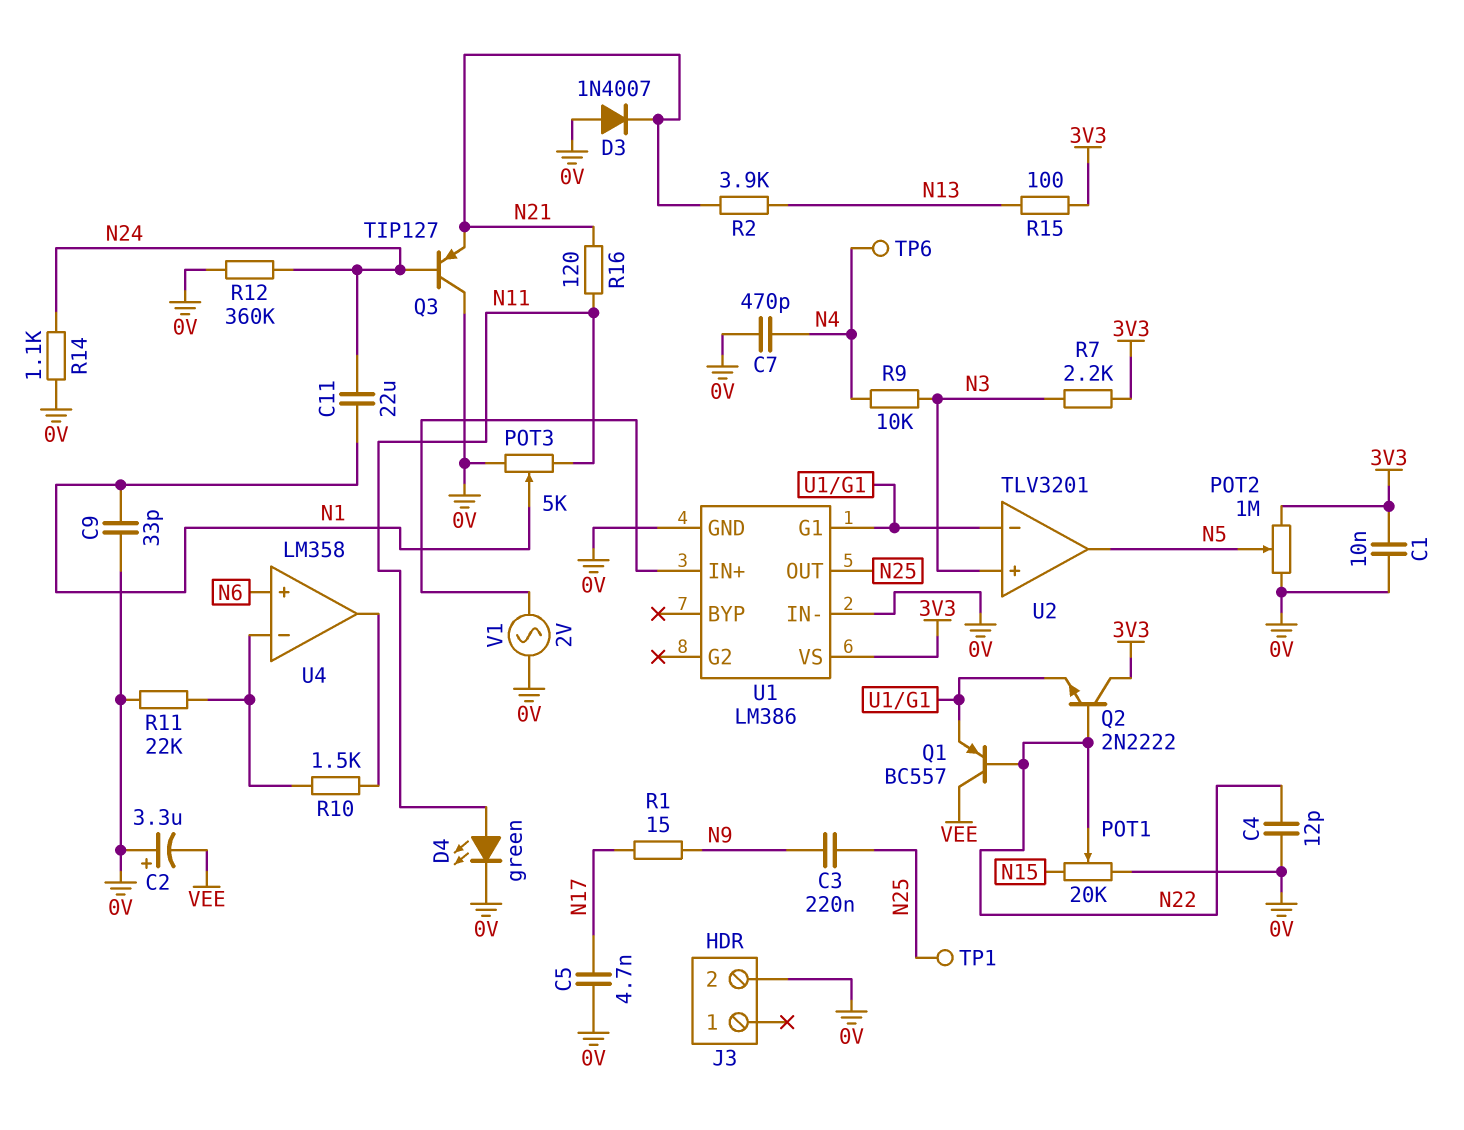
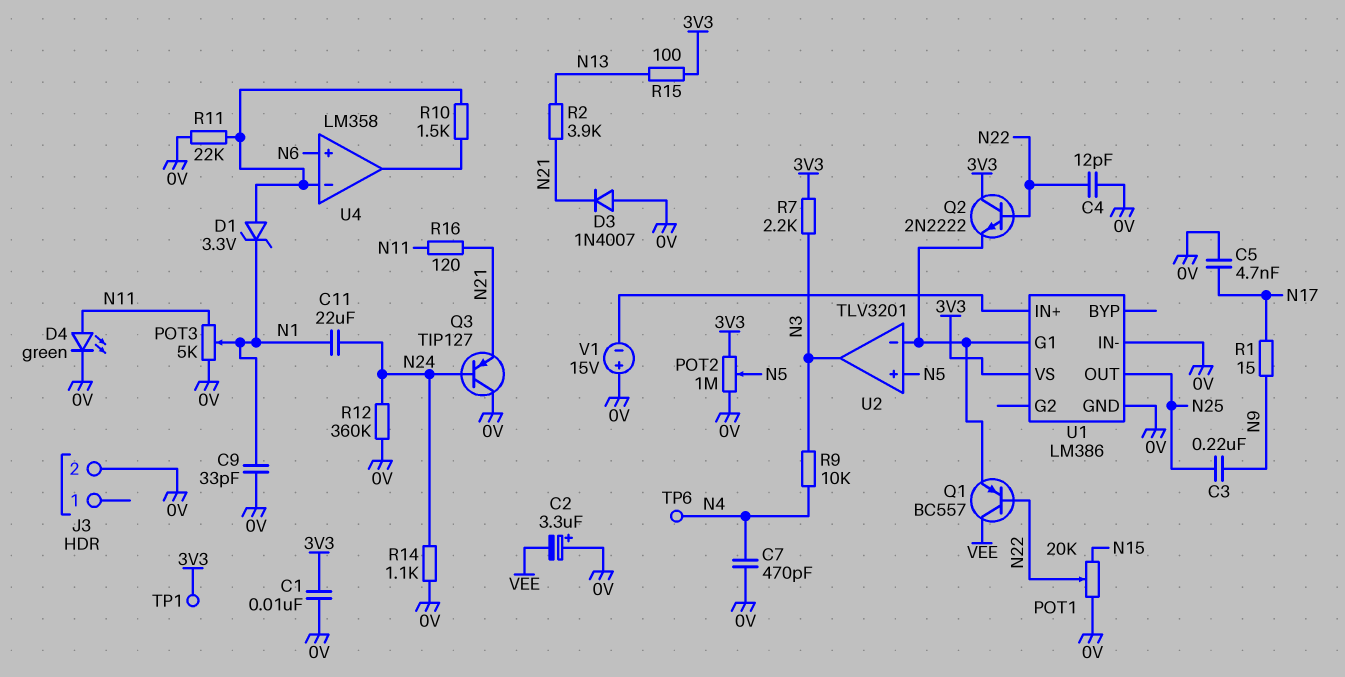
D1: none -> zener 3.3V (A U4/in-, K N1)
TP1: test point (N25) -> test point (3V3)
U2 pin in+: N3 -> N5
U2 pin out: N5 -> N3
V1: AC 2V (0V, U1/IN+) -> 15V (plus 0V, minus U1/IN+)

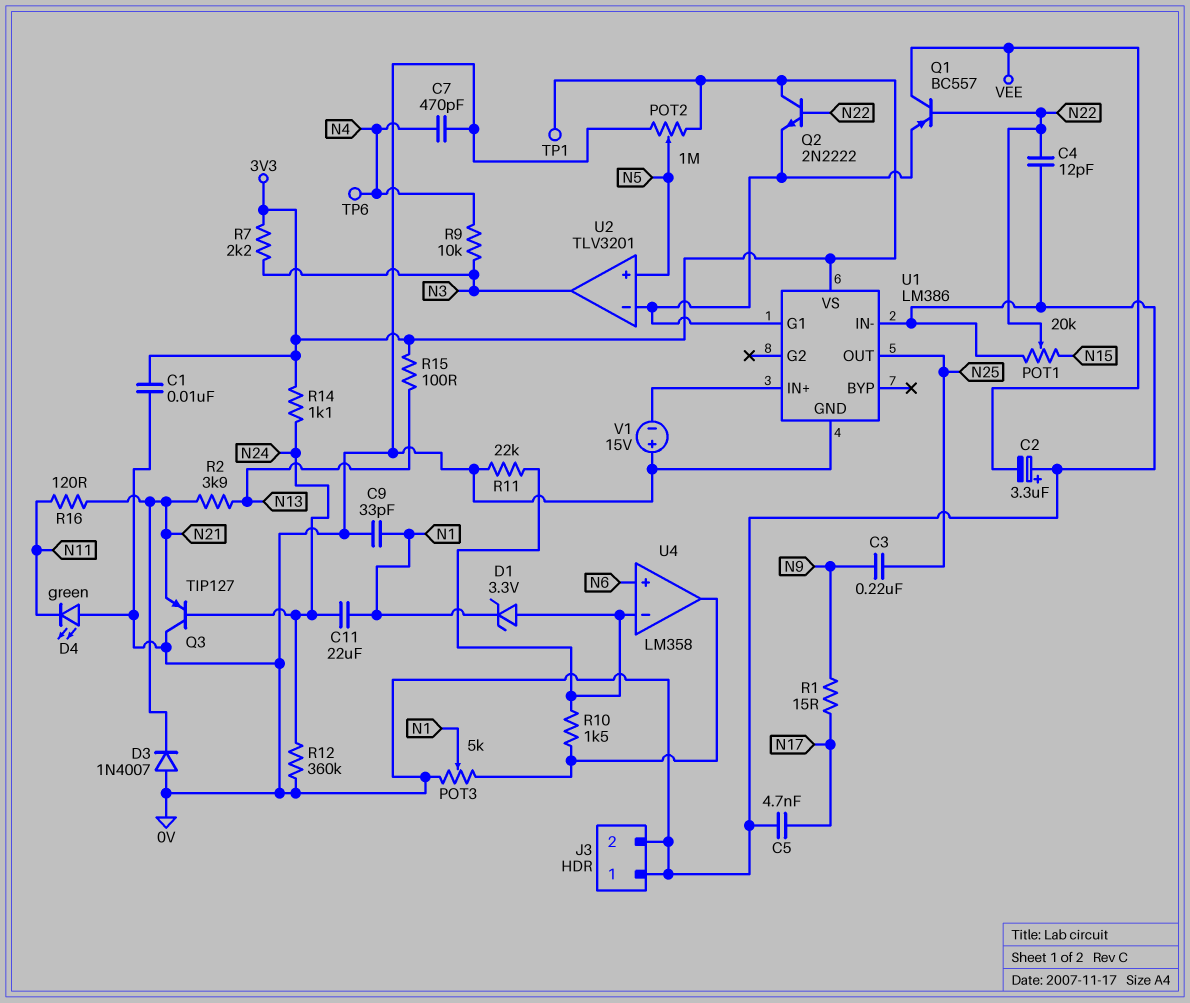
D4: LED green (A N11, K 0V) -> LED green (A 0V, K N11)
J3 pin 1: none -> 0V
POT3: 5k (0V, N11, wiper N1) -> 5k (0V, U4/out, wiper N1)
R14: 1.1k (0V, N24) -> 1.1k (3V3, N24)

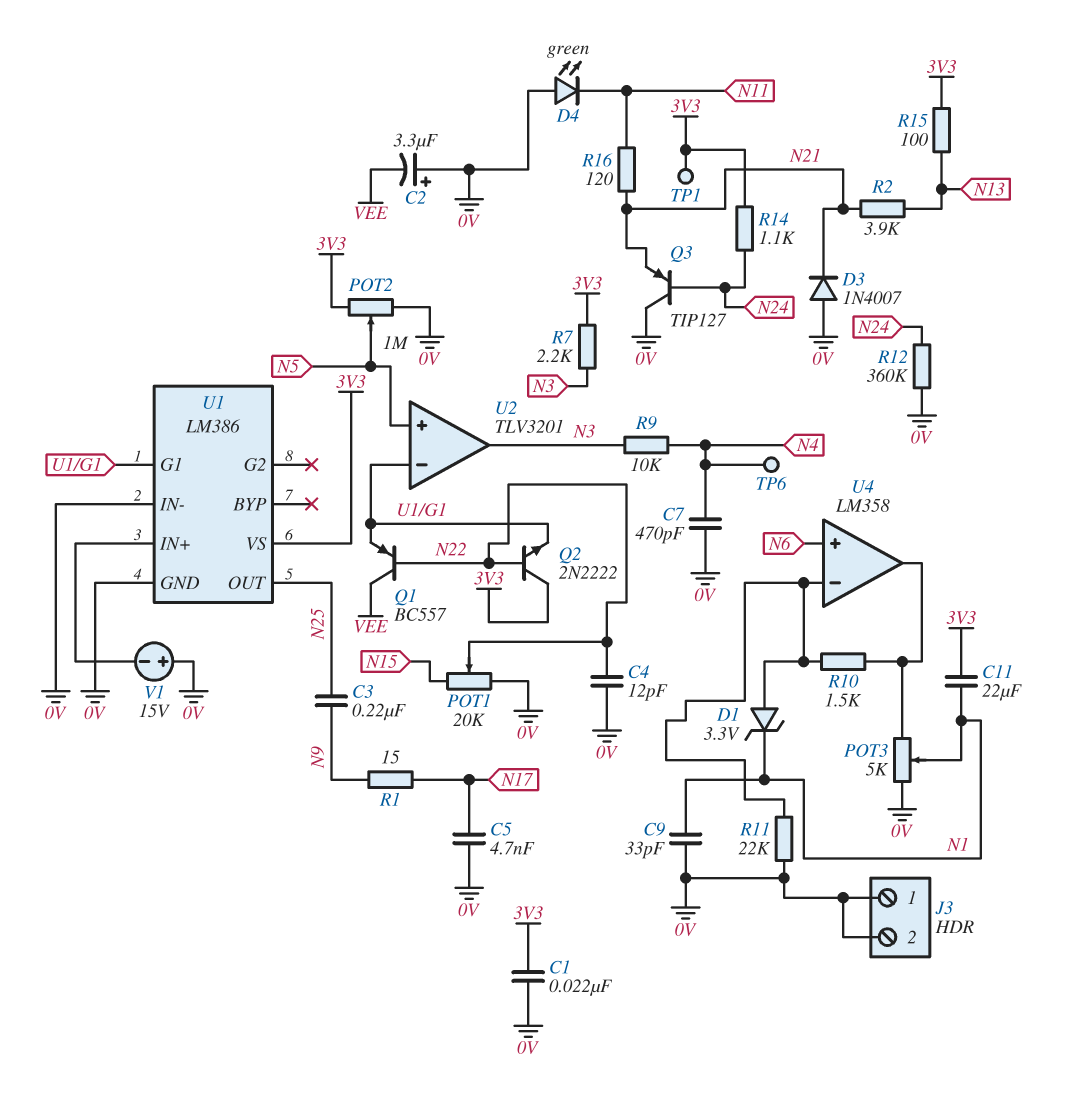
C1: 10nF (0V, 3V3) -> 22nF (0V, 3V3)
C11: 22uF (N1, N24) -> 22uF (3V3, N1)

